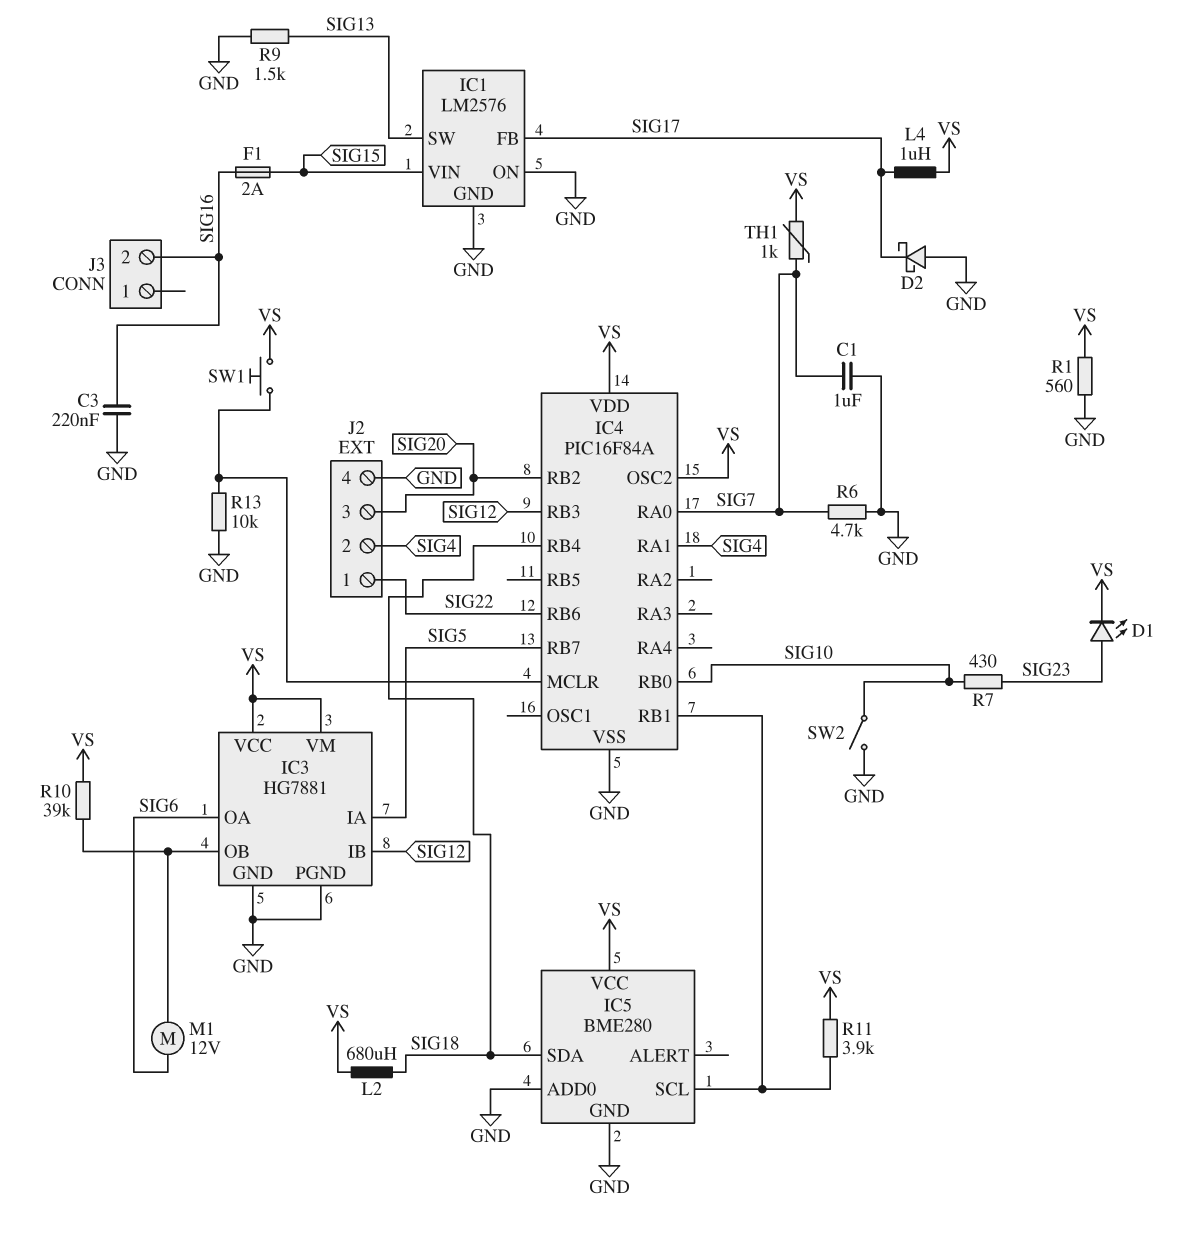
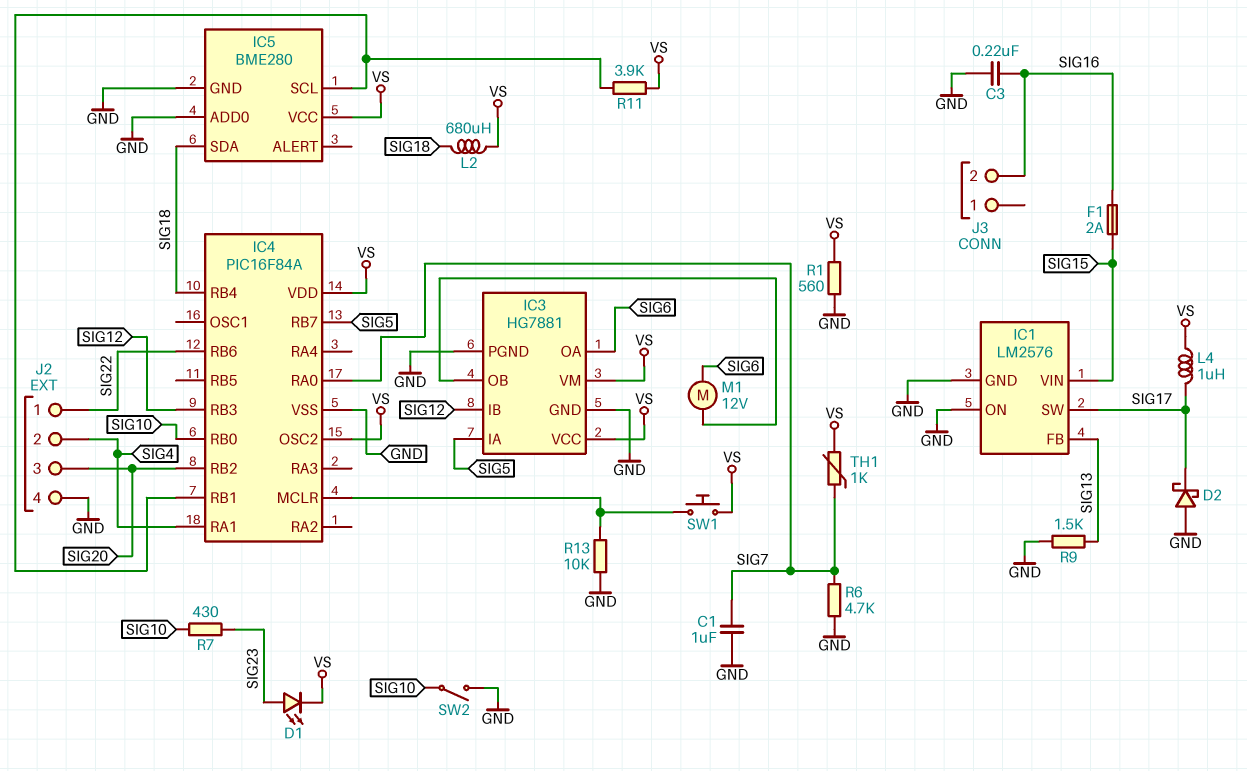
IC1 pin FB: SIG17 -> SIG13
IC1 pin SW: SIG13 -> SIG17
R10: 39k (IC3/OB, VS) -> none

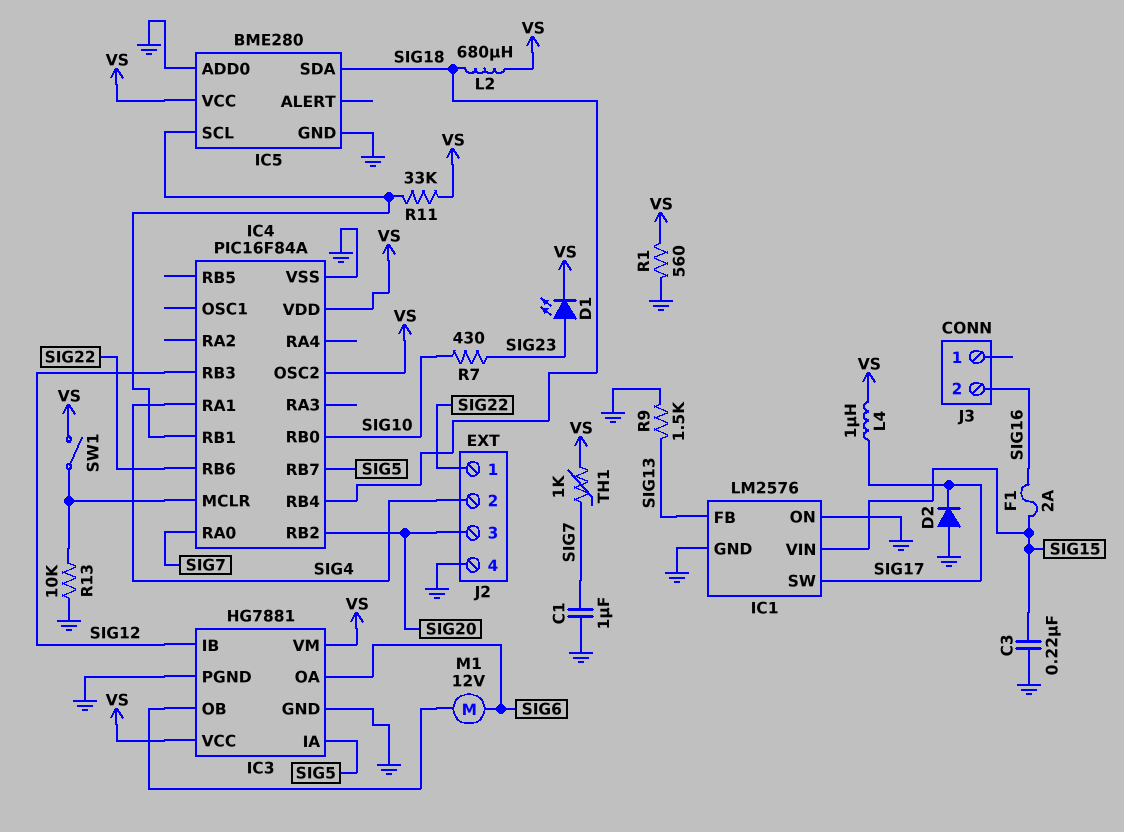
C3: 220nF (GND, SIG16) -> 220nF (GND, SIG15)
D2: schottky (A GND, K SIG17) -> diode (A GND, K SIG17)
R6: 4.7k (GND, SIG7) -> none
R11: 3.9k (IC4/RB1, VS) -> 33k (IC4/RB1, VS)
SW1: button (IC4/MCLR, VS) -> switch (IC4/MCLR, VS)
SW2: switch (GND, SIG10) -> none

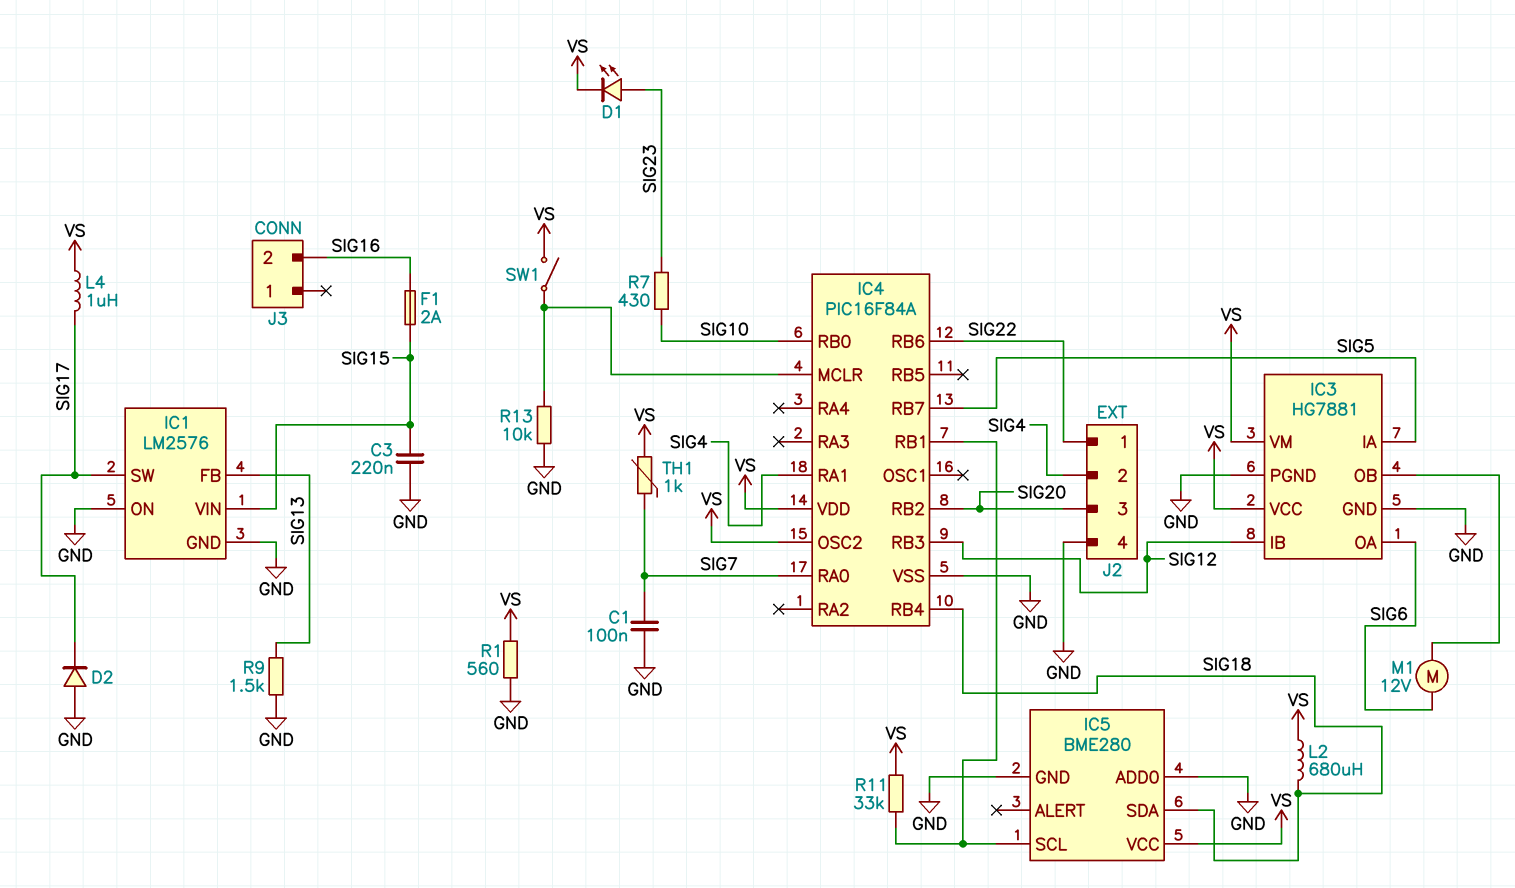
C1: 1uF (GND, SIG7) -> 100nF (GND, SIG7)

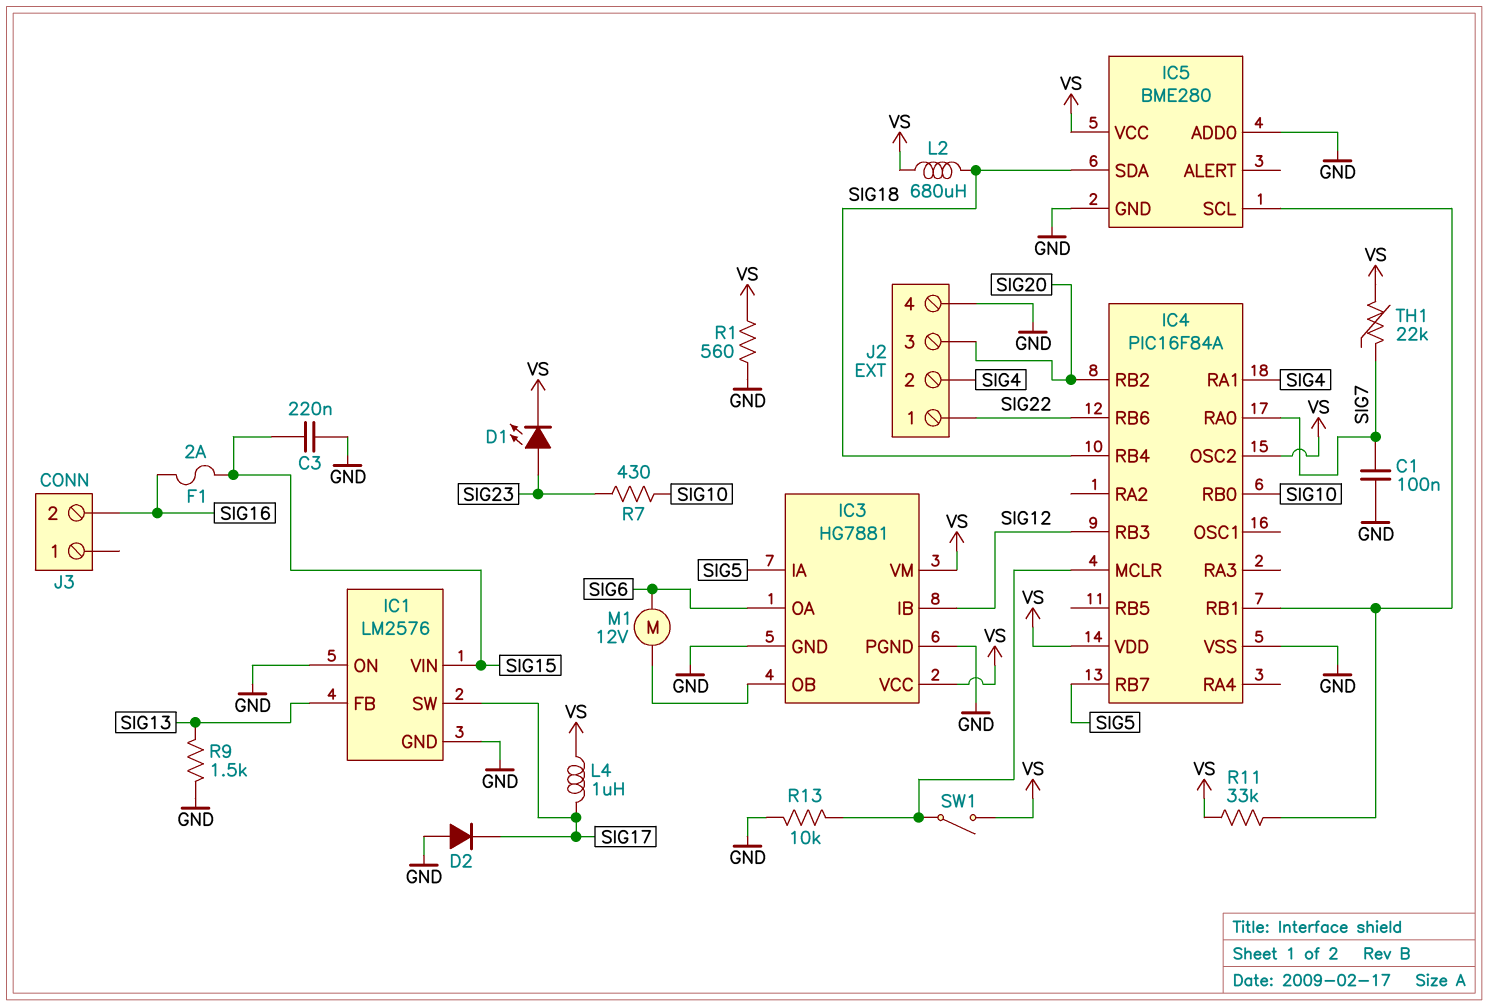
TH1: 1k (SIG7, VS) -> 22k (SIG7, VS)

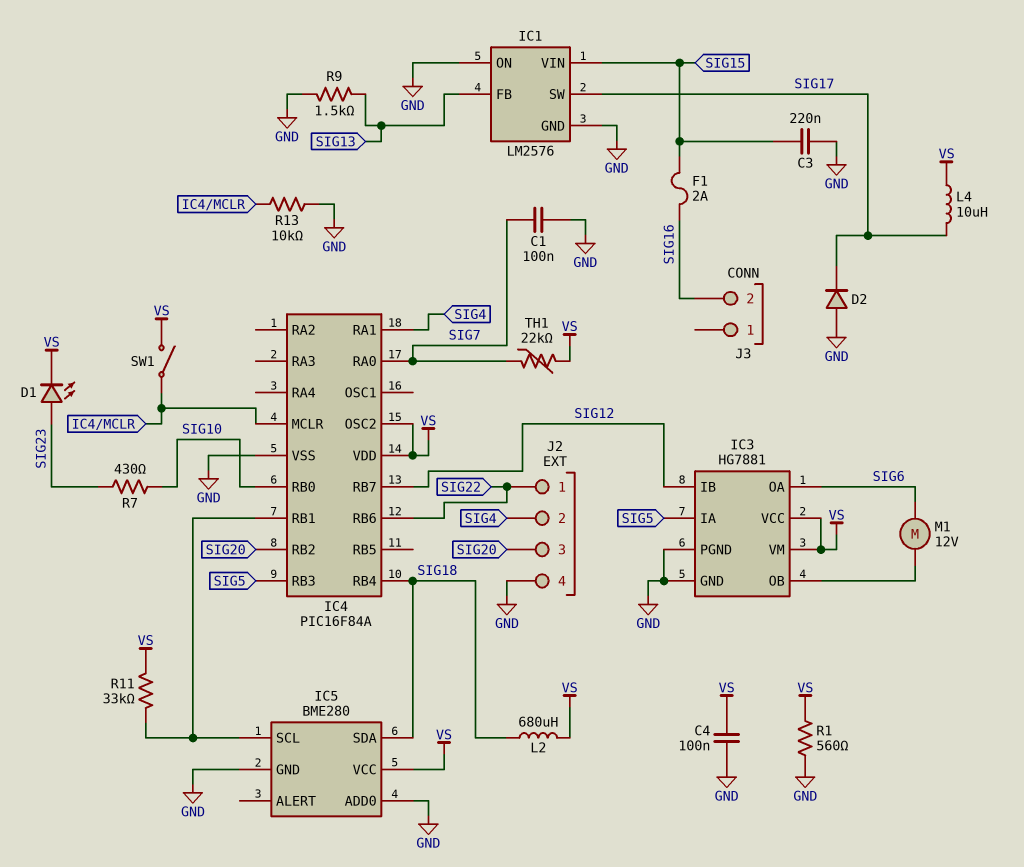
C4: none -> 100nF (GND, VS)
IC4 pin RB3: SIG12 -> SIG5
IC4 pin RB7: SIG5 -> SIG12
L4: 1uH (SIG17, VS) -> 10uH (SIG17, VS)

